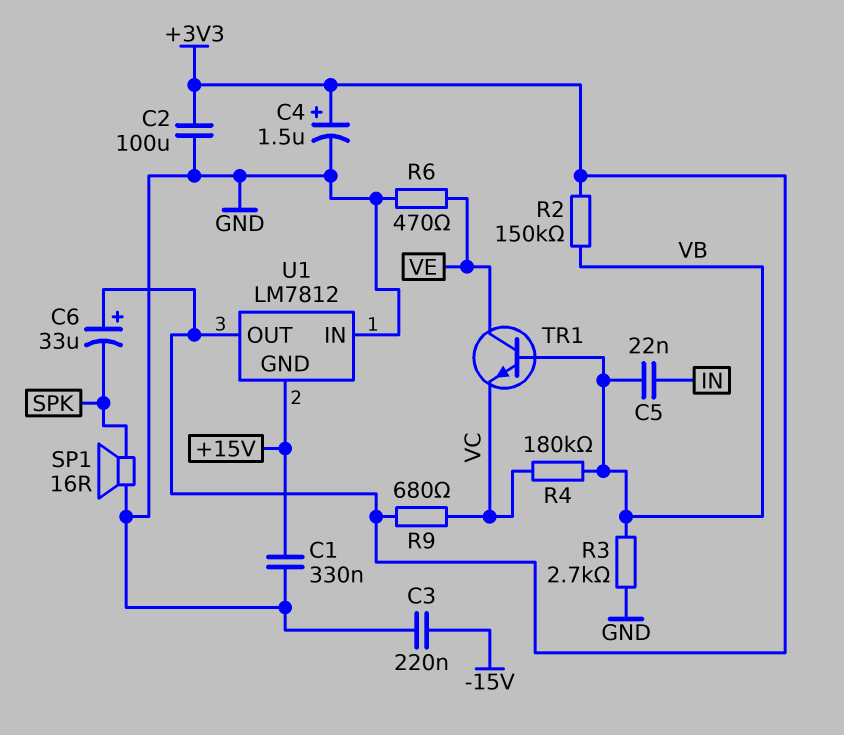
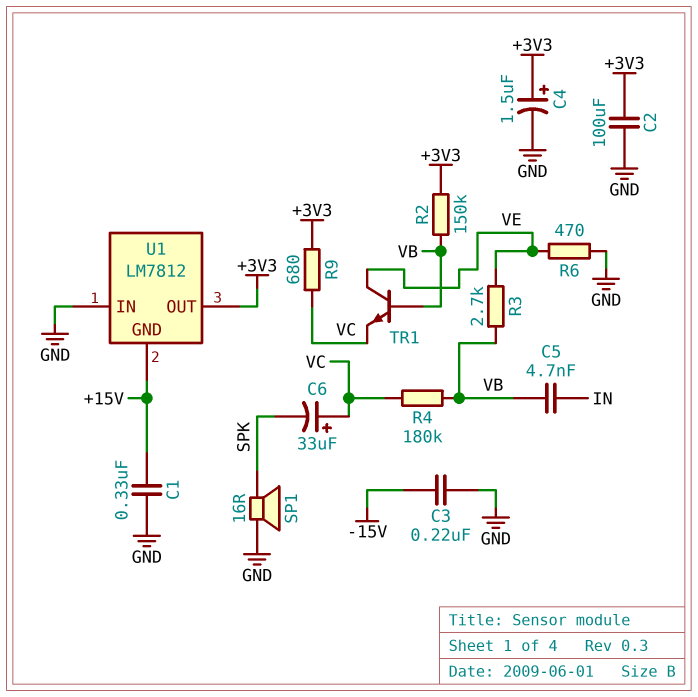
C5: 22nF (IN, VB) -> 4.7nF (IN, VB)
C6: 33uF (plus +3V3, minus SPK) -> 33uF (plus VC, minus SPK)
R3: 2.7k (GND, VB) -> 2.7k (VB, VE)

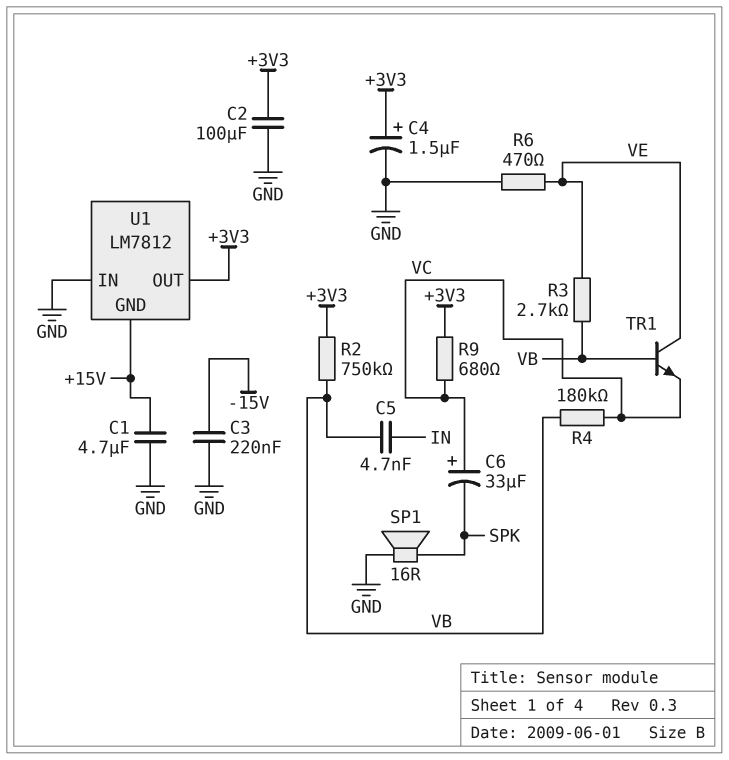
C1: 330nF (+15V, GND) -> 4.7uF (+15V, GND)
R2: 150k (+3V3, VB) -> 750k (+3V3, VB)

